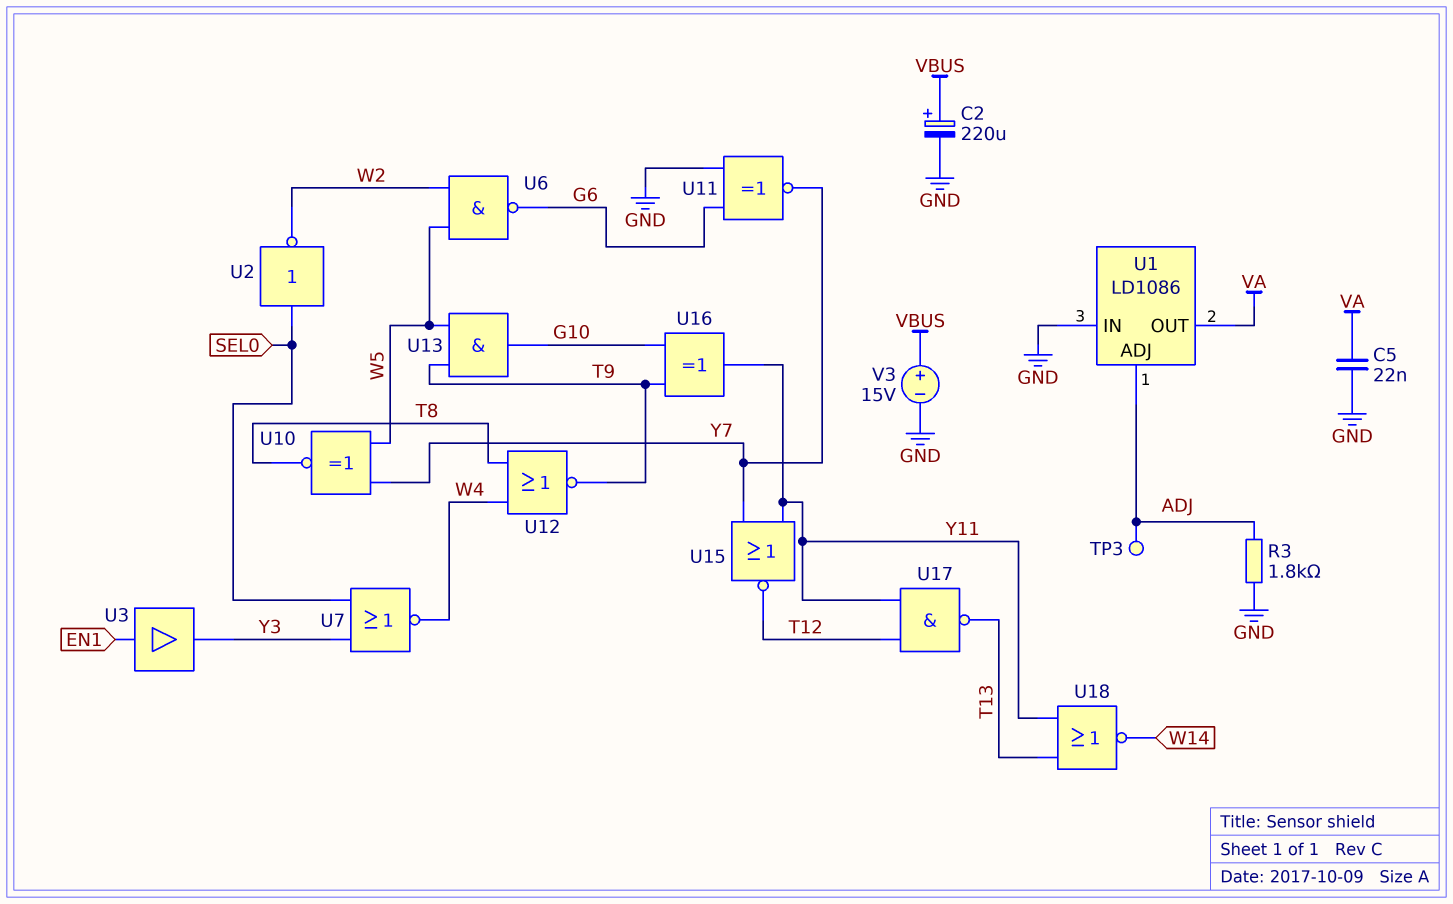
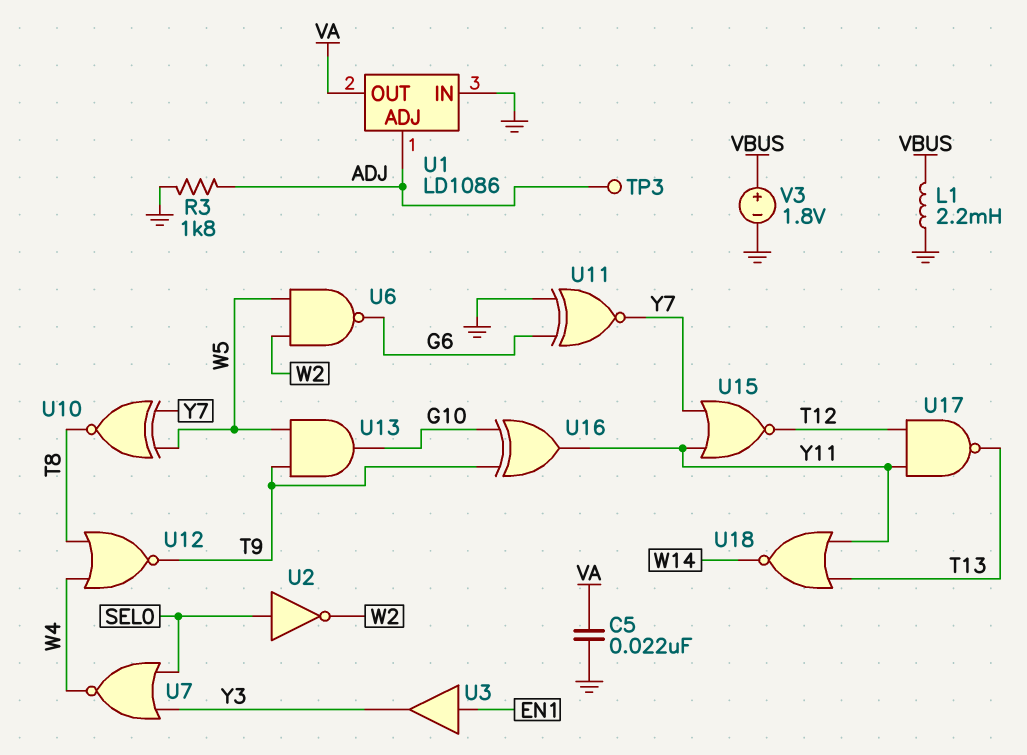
C2: 220uF (plus VBUS, minus GND) -> none
L1: none -> 2.2mH (GND, VBUS)
V3: 15V (plus VBUS, minus GND) -> 1.8V (plus VBUS, minus GND)

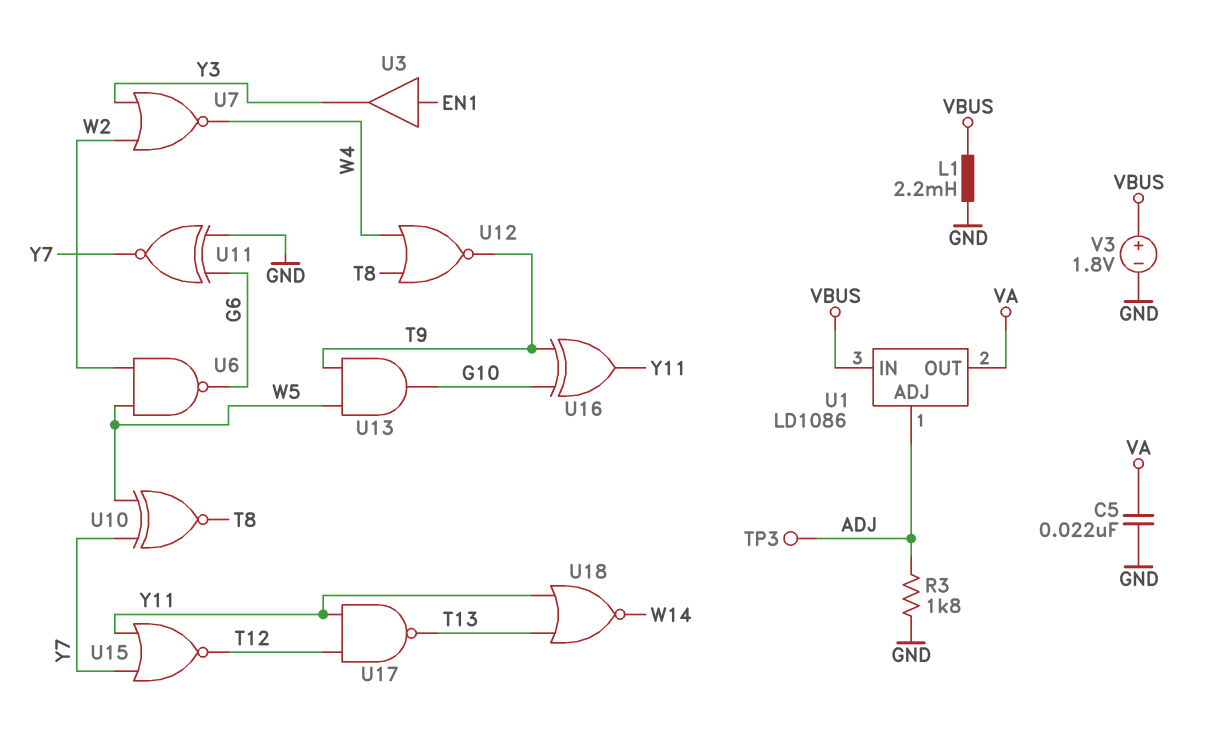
U1 pin IN: GND -> VBUS
U2: NOT (in SEL0, out W2) -> none
U7: NOR (in SEL0, in Y3, out W4) -> NOR (in W2, in Y3, out W4)

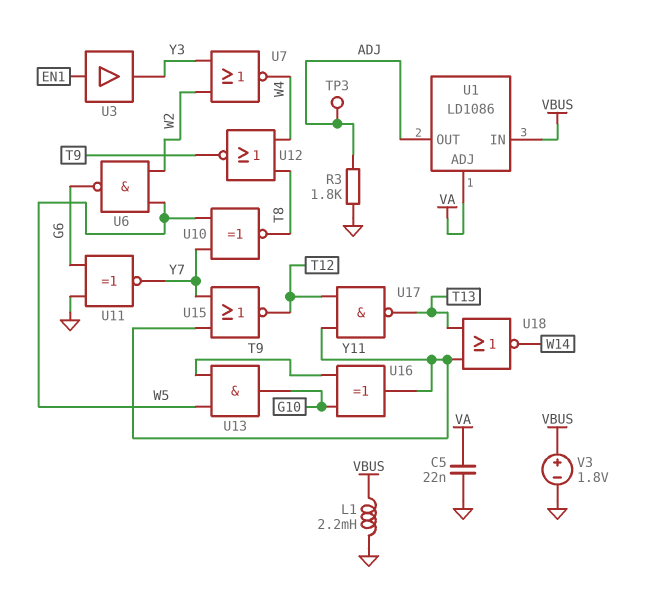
U1 pin ADJ: ADJ -> VA
U1 pin OUT: VA -> ADJ

